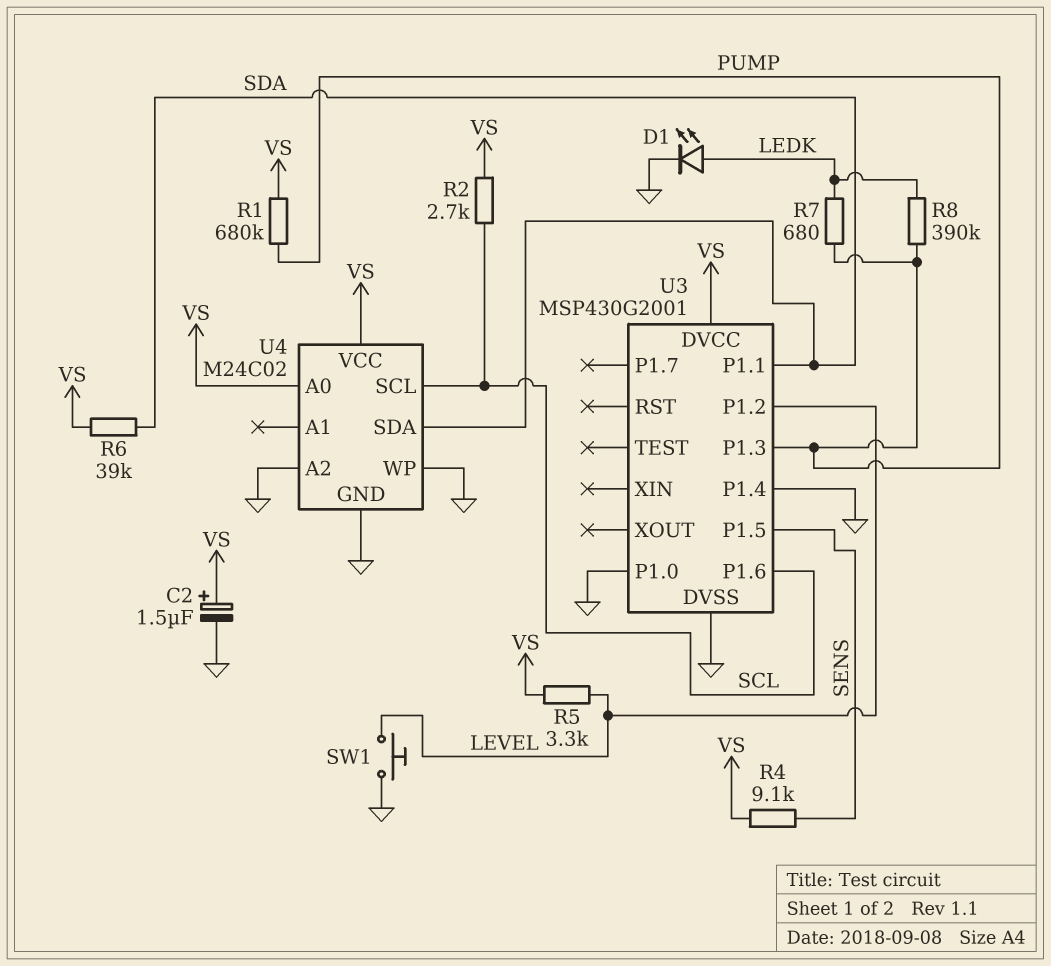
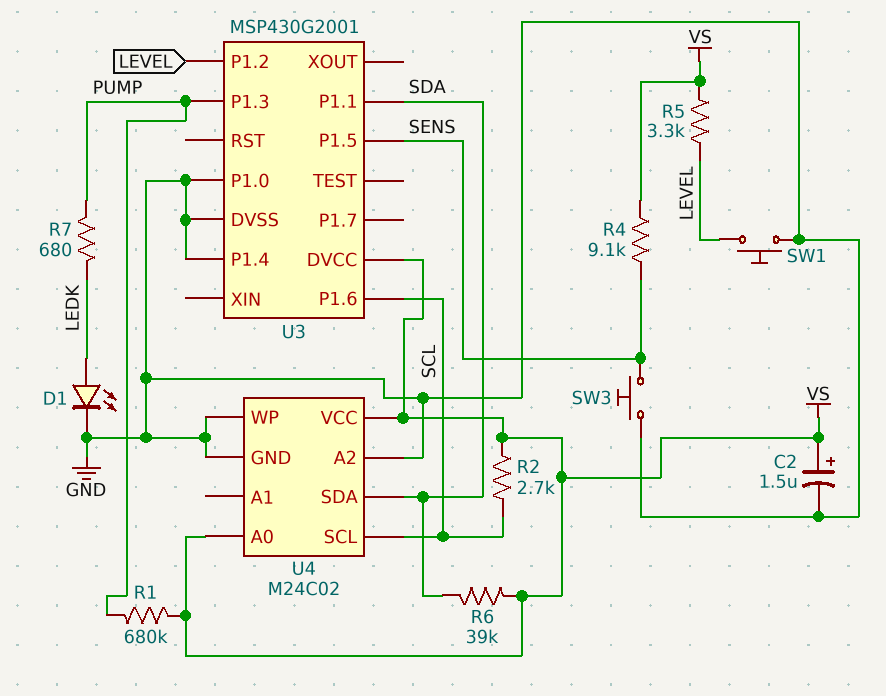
R8: 390k (LEDK, PUMP) -> none
SW3: none -> button (GND, SENS)

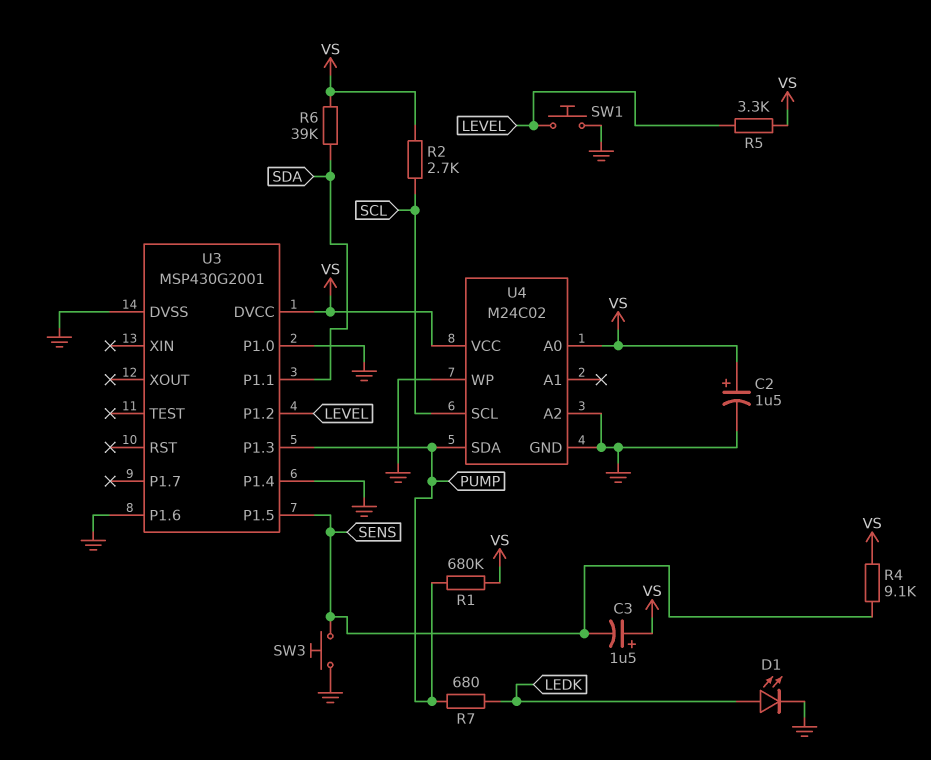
C3: none -> 1.5uF (plus VS, minus SENS)
U3 pin P1.6: SCL -> GND
U4 pin SDA: SDA -> PUMP

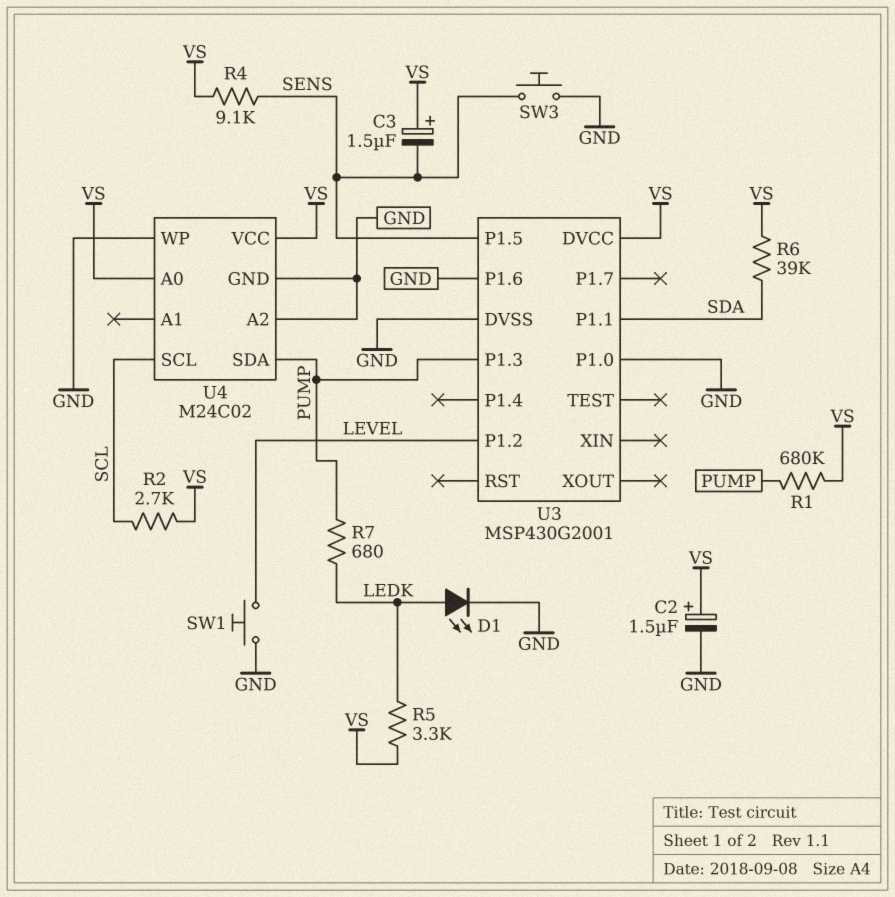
R5: 3.3k (LEVEL, VS) -> 3.3k (LEDK, VS)
U3 pin P1.4: GND -> none

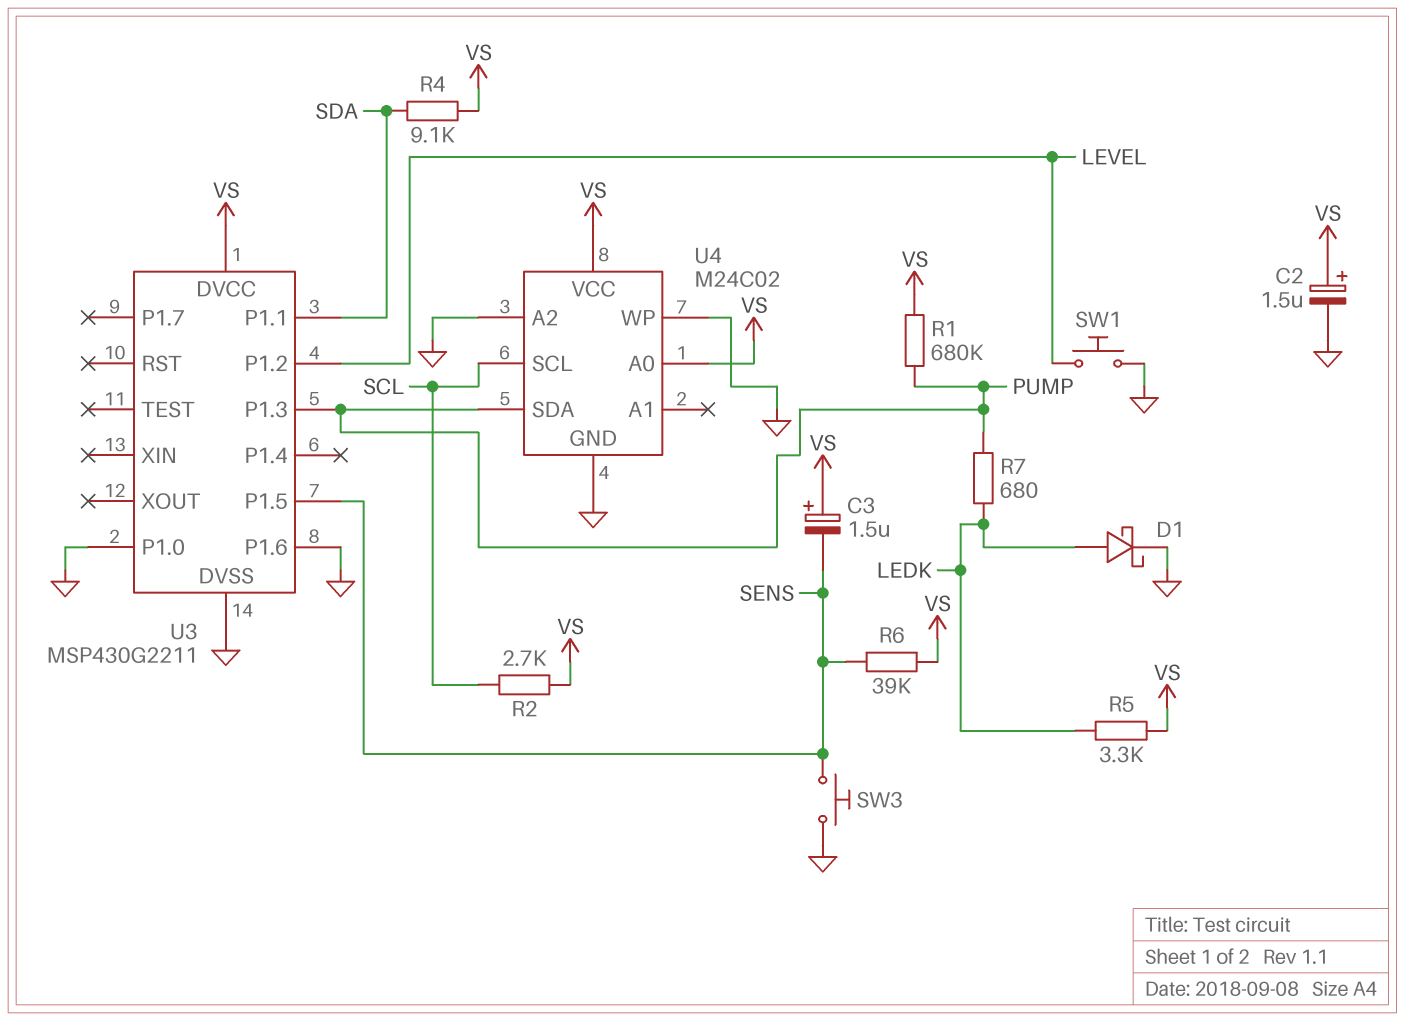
D1: LED (A LEDK, K GND) -> schottky (A LEDK, K GND)
R4: 9.1k (SENS, VS) -> 9.1k (SDA, VS)
R6: 39k (SDA, VS) -> 39k (SENS, VS)
U3: MSP430G2001 -> MSP430G2211

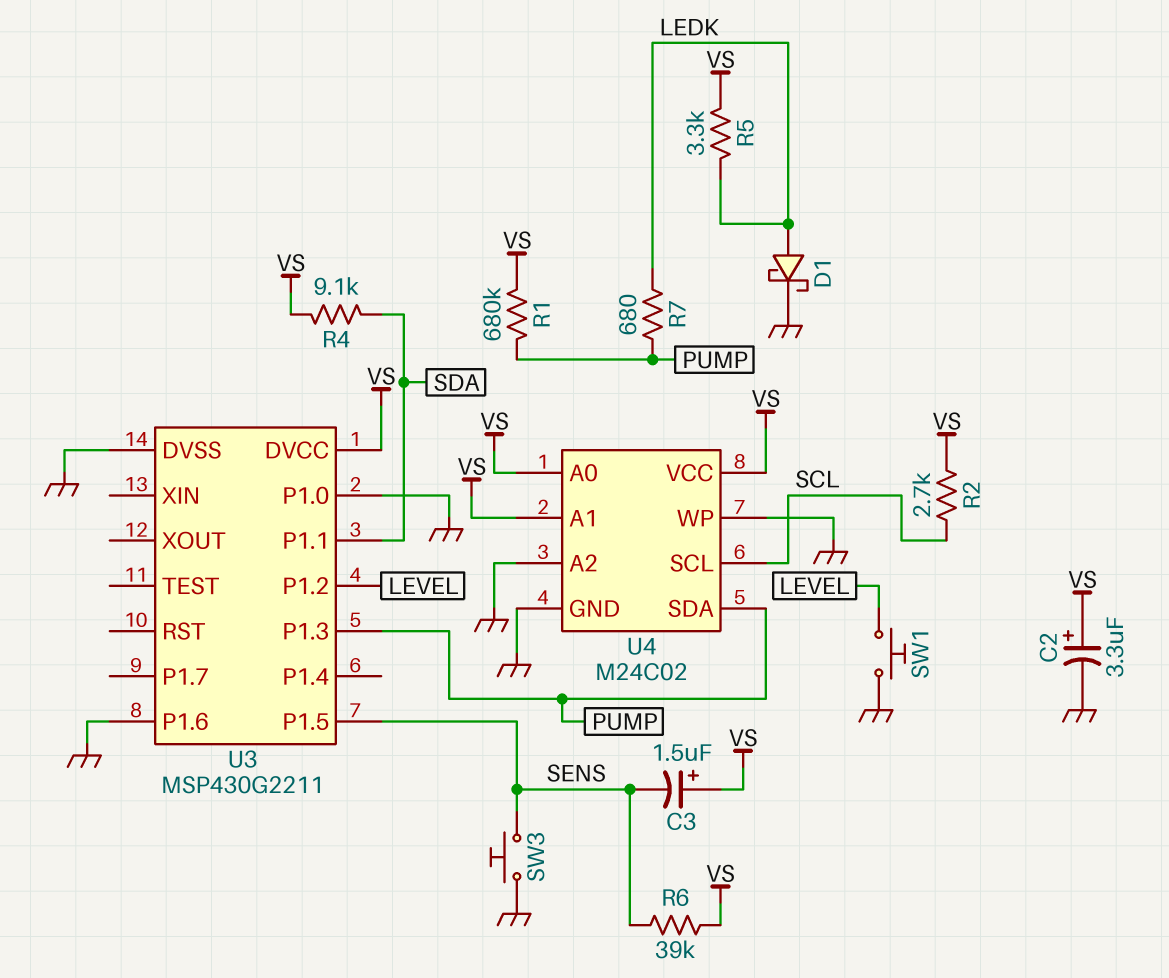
C2: 1.5uF (plus VS, minus GND) -> 3.3uF (plus VS, minus GND)
U4 pin A1: none -> VS

